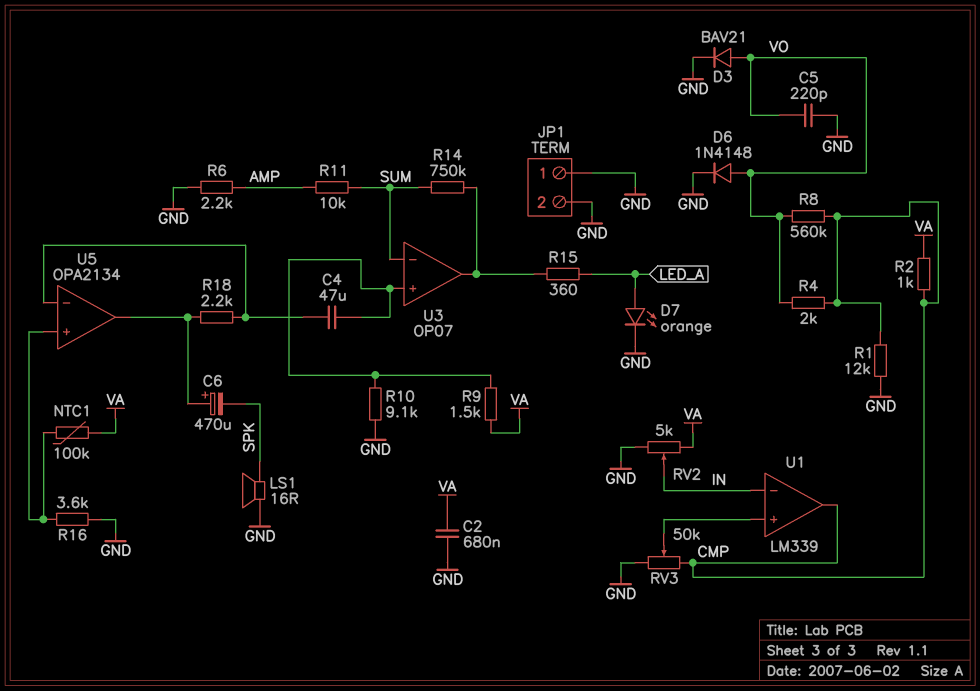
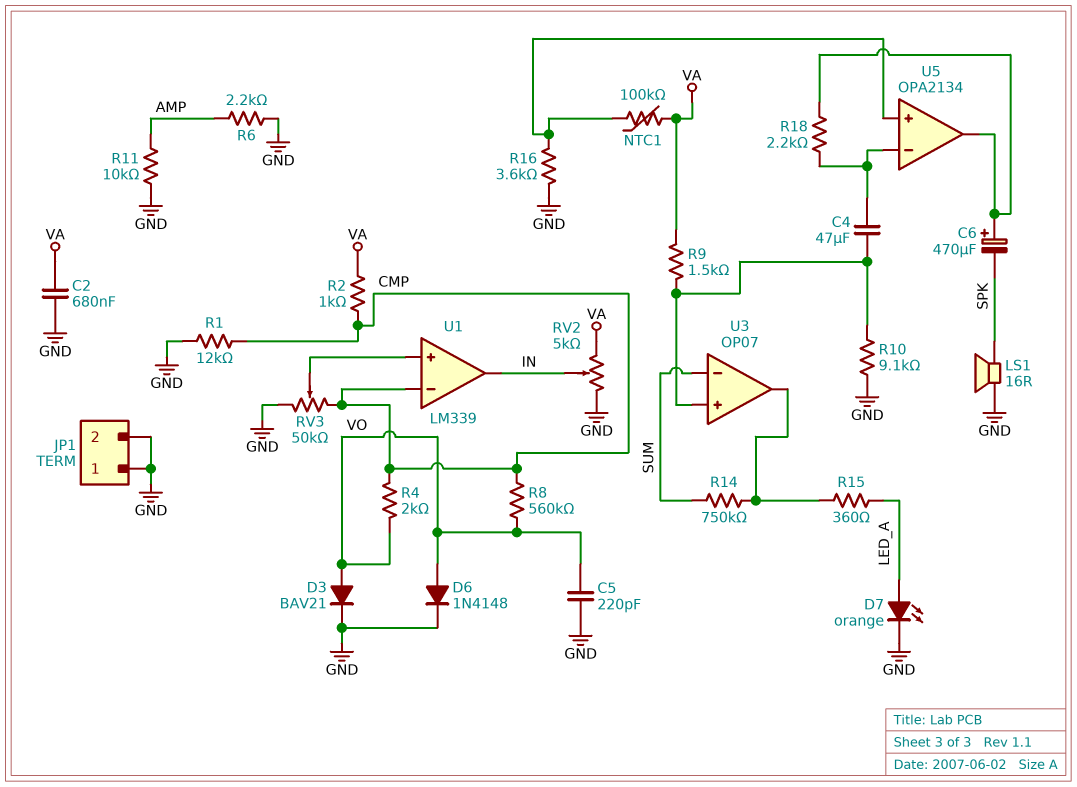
R11: 10k (AMP, SUM) -> 10k (AMP, GND)
U1 pin in-: IN -> CMP
U1 pin out: CMP -> IN

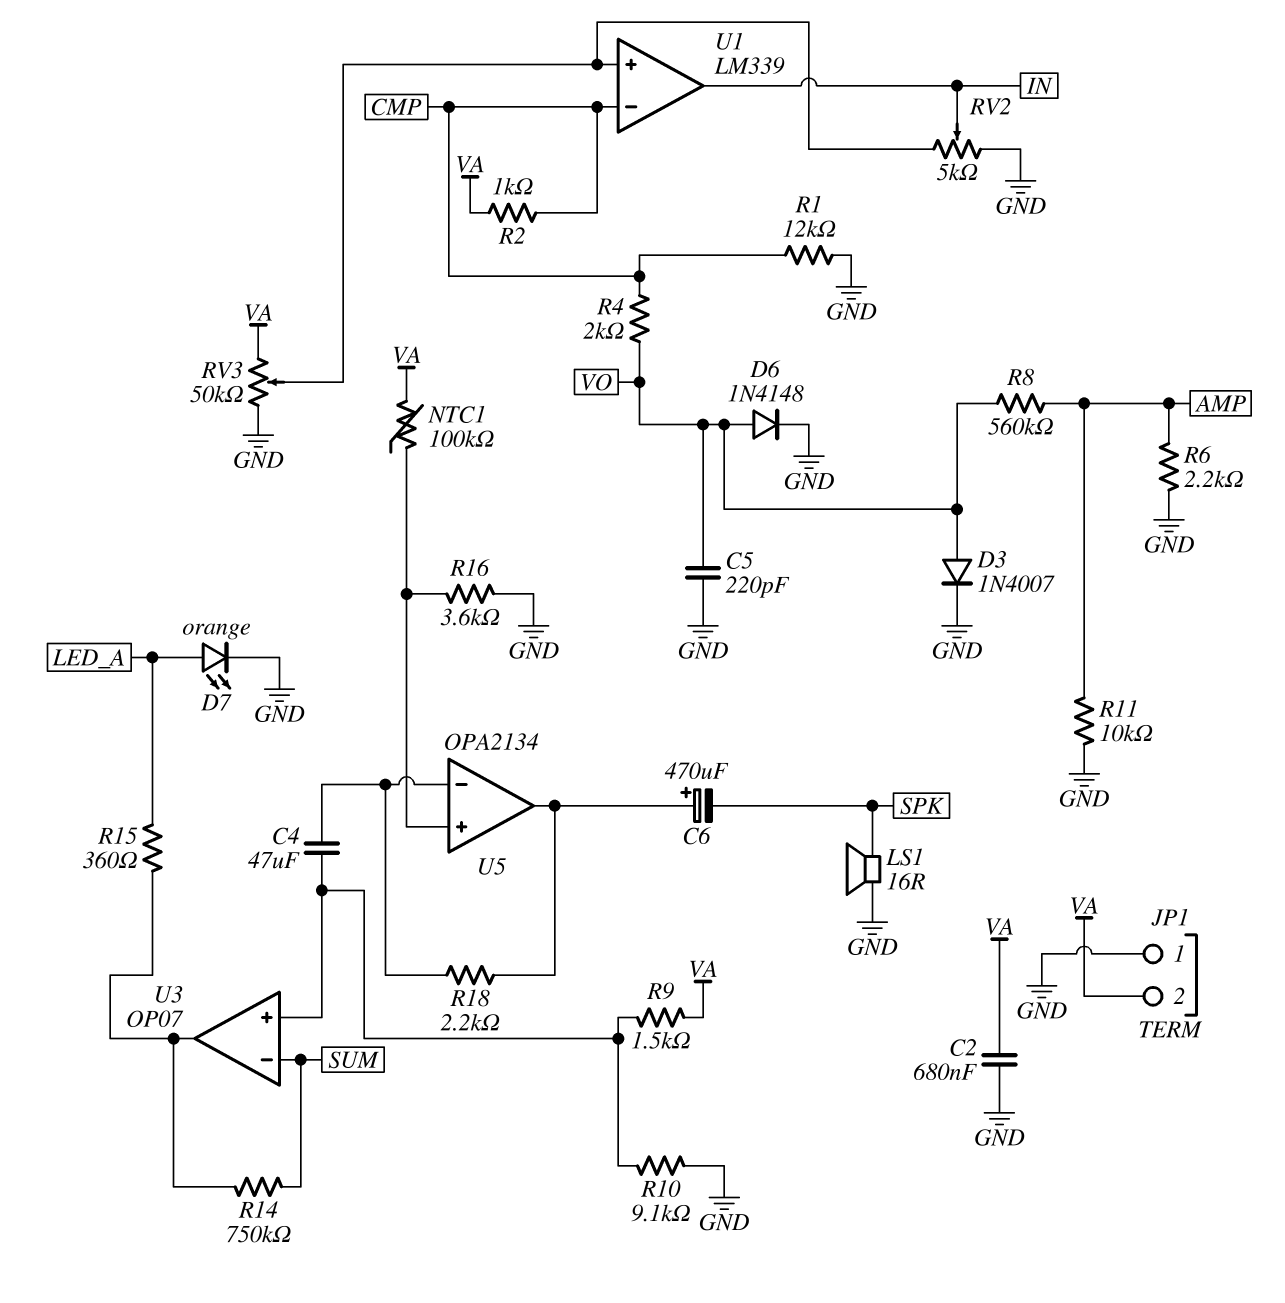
D3: diode BAV21 (A VO, K GND) -> diode 1N4007 (A VO, K GND)
JP1 pin 2: GND -> VA
R8: 560k (CMP, VO) -> 560k (AMP, VO)
RV2: 5k (GND, VA, wiper IN) -> 5k (GND, U1/in+, wiper IN)
RV3: 50k (CMP, GND, wiper U1/in+) -> 50k (GND, VA, wiper U1/in+)

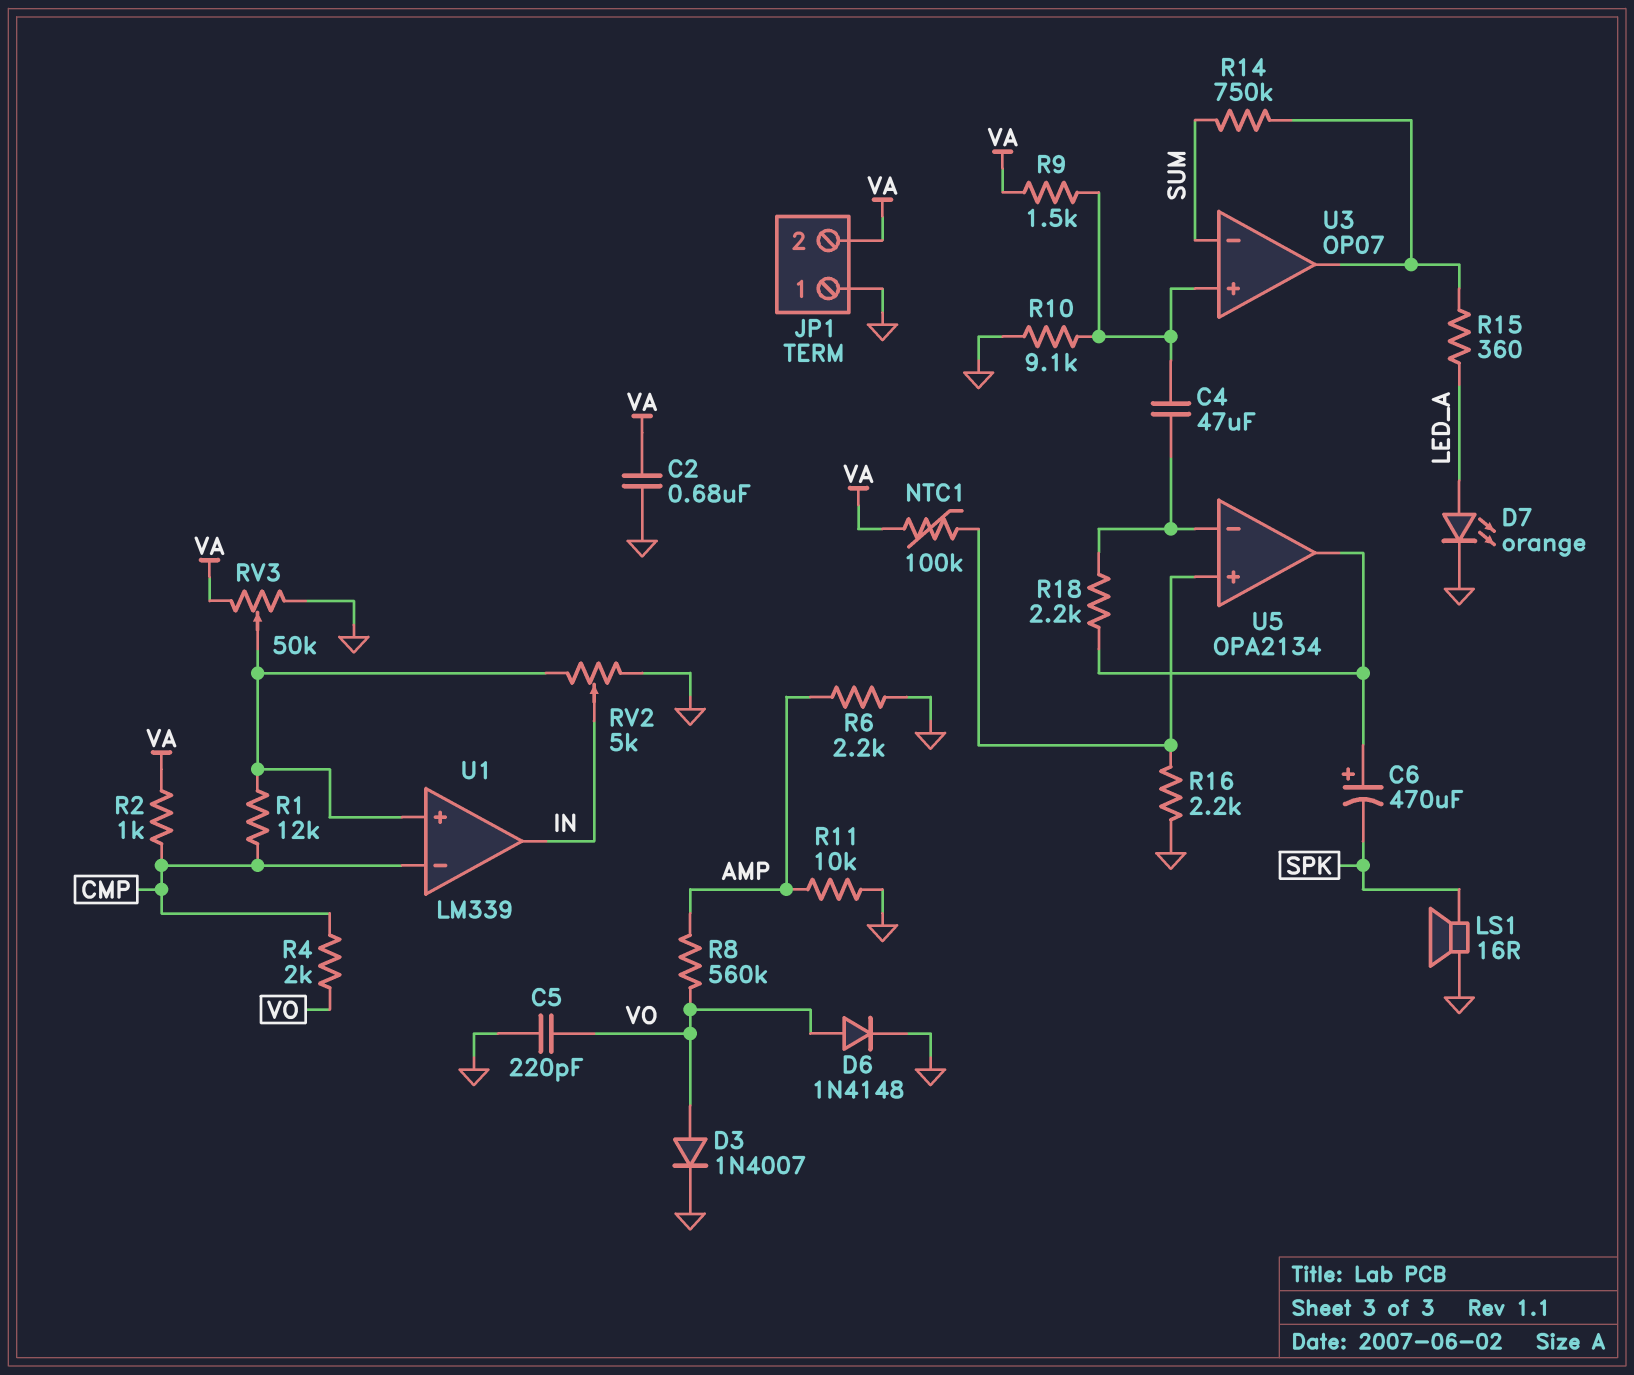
R1: 12k (CMP, GND) -> 12k (CMP, U1/in+)
R16: 3.6k (GND, U5/in+) -> 2.2k (GND, U5/in+)

